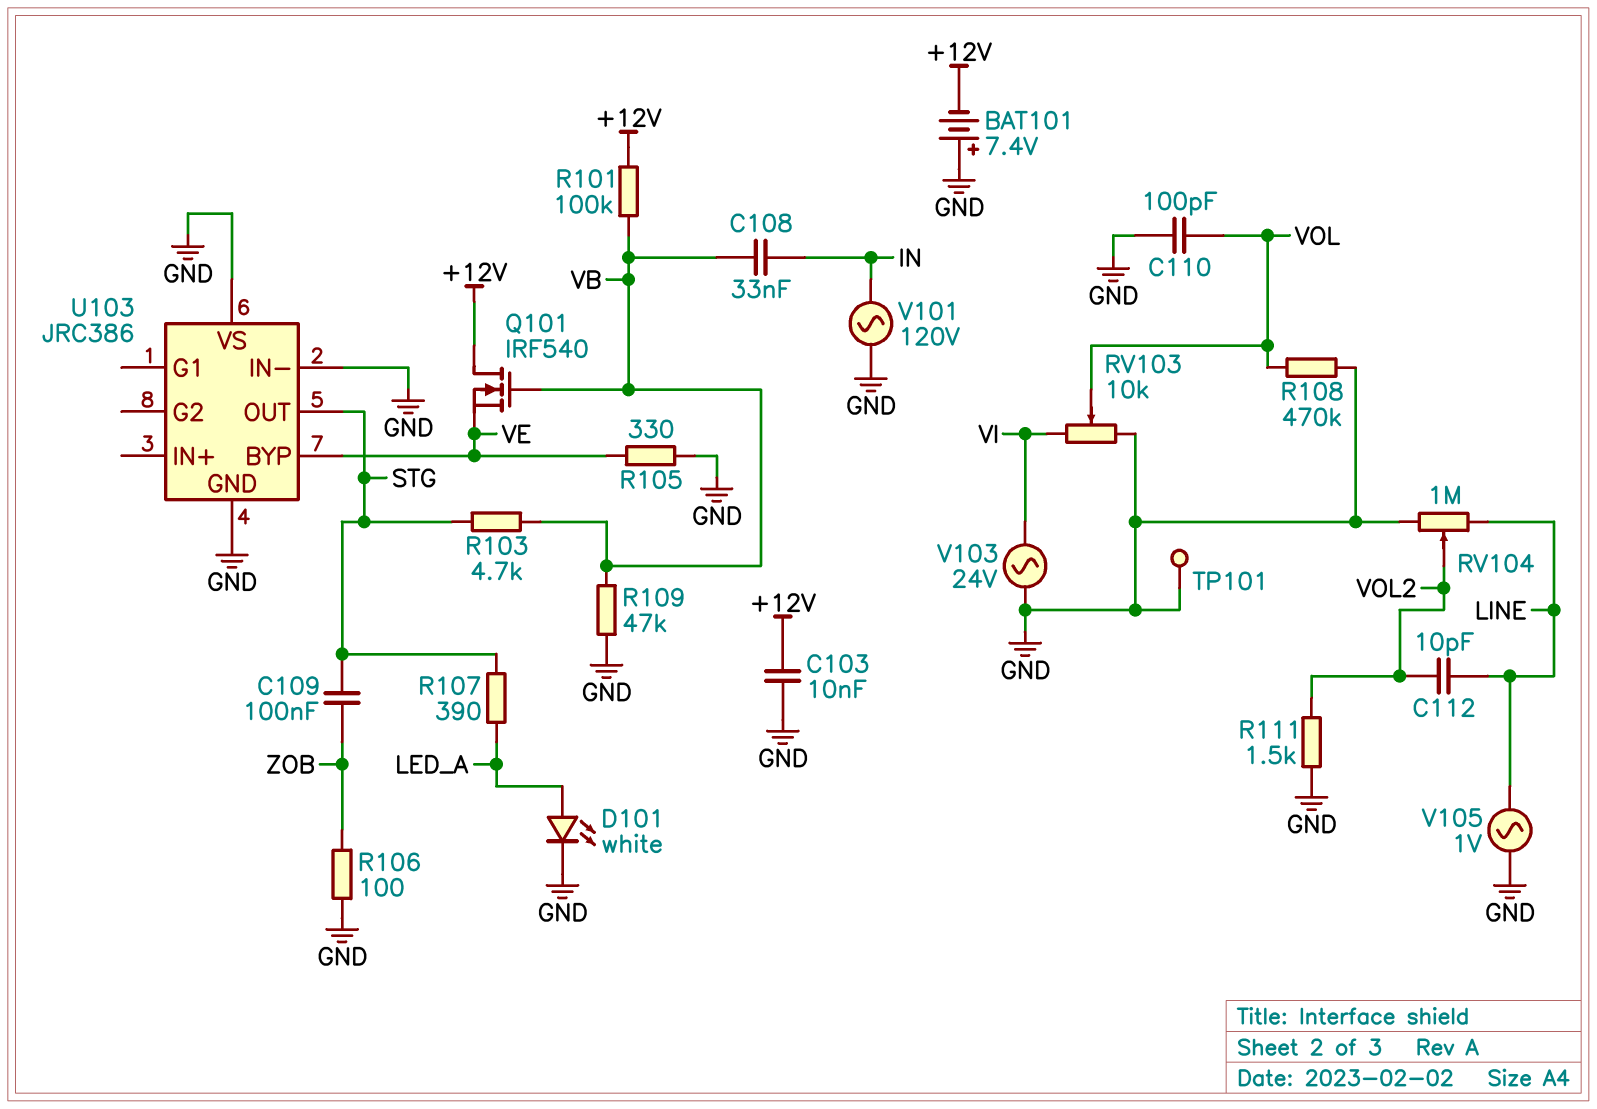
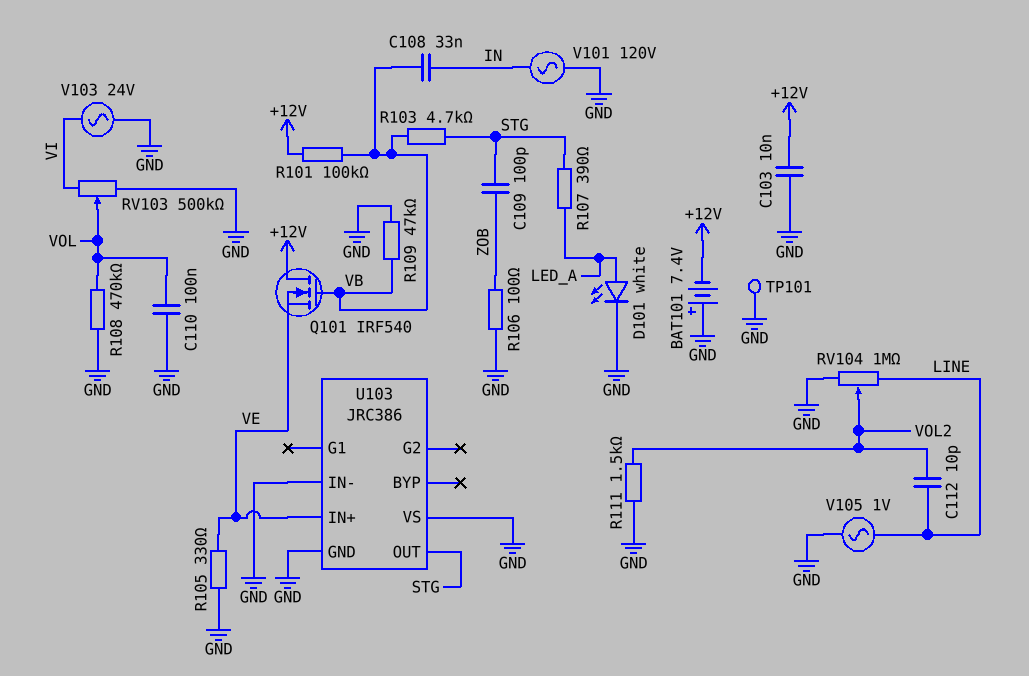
C109: 100nF (STG, ZOB) -> 100pF (STG, ZOB)
C110: 100pF (GND, VOL) -> 100nF (GND, VOL)
RV103: 10k (GND, VI, wiper VOL) -> 500k (GND, VI, wiper VOL)
U103 pin BYP: VE -> none
U103 pin IN+: none -> VE

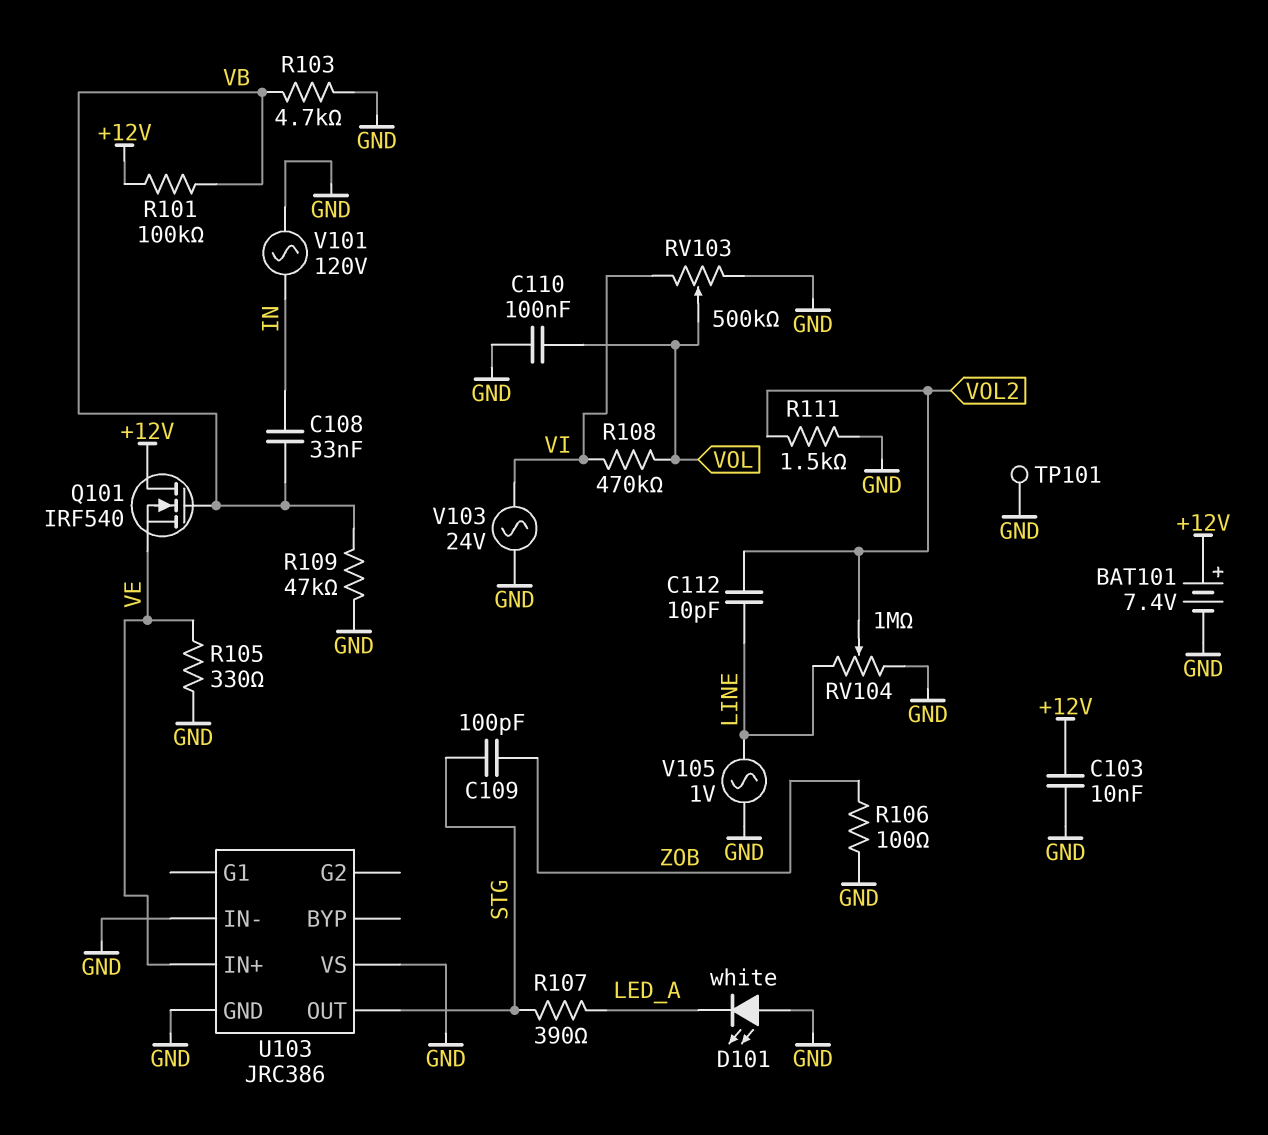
BAT101: 7.4V (plus GND, minus +12V) -> 7.4V (plus +12V, minus GND)
D101: LED white (A LED_A, K GND) -> LED white (A GND, K LED_A)
R103: 4.7k (STG, VB) -> 4.7k (GND, VB)
R108: 470k (GND, VOL) -> 470k (VI, VOL)

